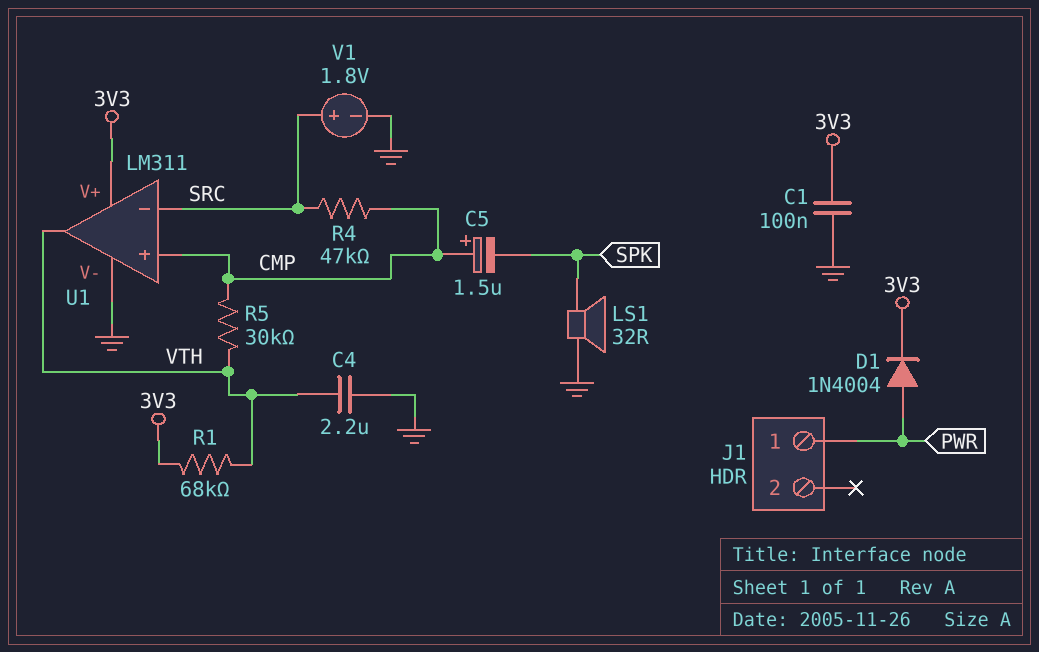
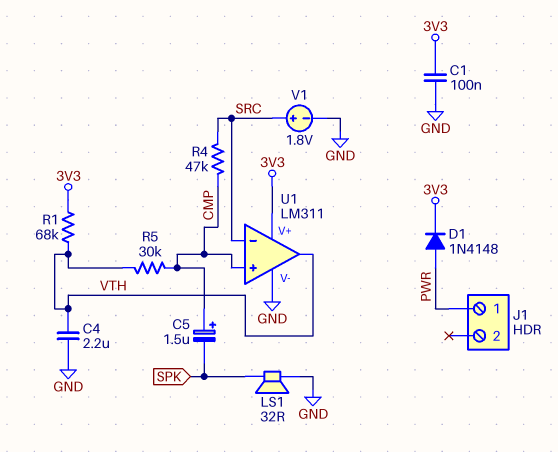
D1: diode 1N4004 (A PWR, K 3V3) -> diode 1N4148 (A PWR, K 3V3)

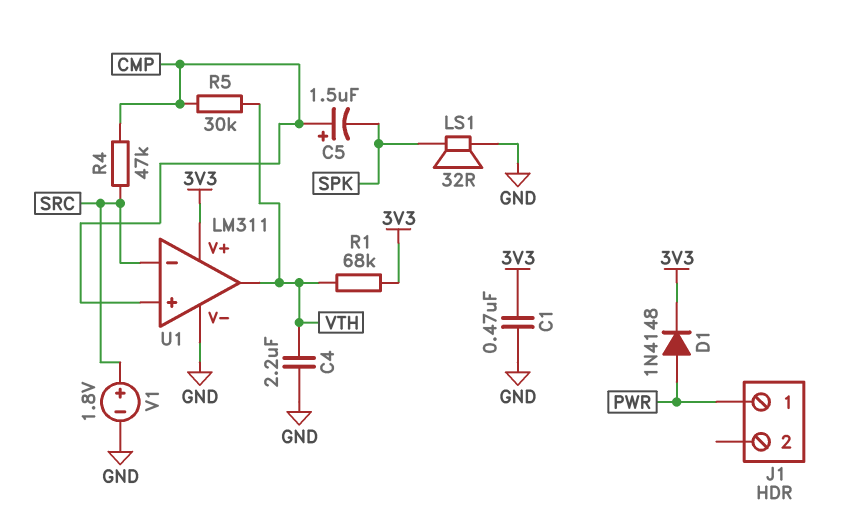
C1: 100nF (3V3, GND) -> 470nF (3V3, GND)

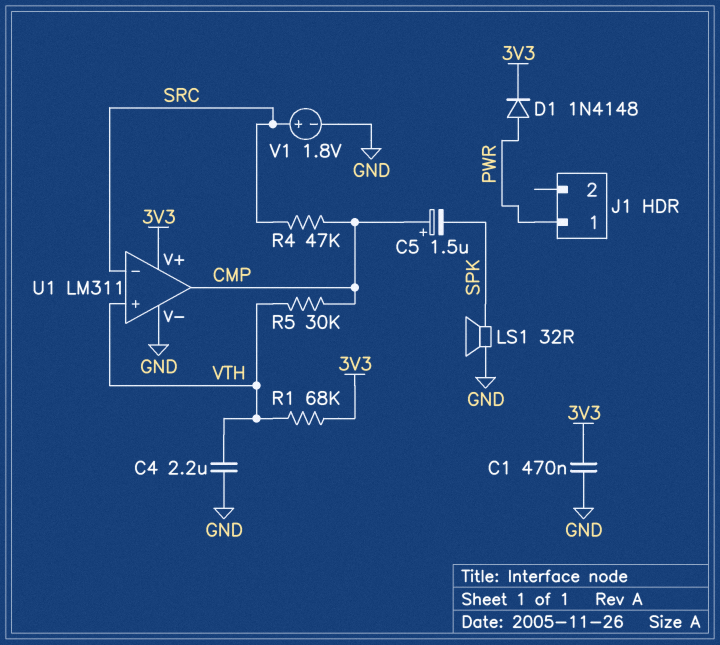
U1 pin in+: CMP -> VTH
U1 pin out: VTH -> CMP

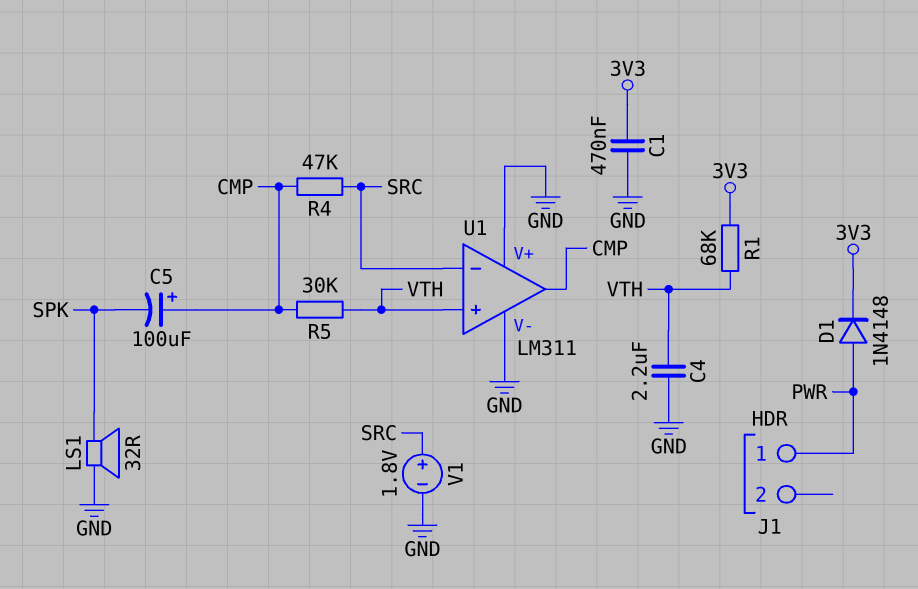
C5: 1.5uF (plus CMP, minus SPK) -> 100uF (plus CMP, minus SPK)
U1 pin V+: 3V3 -> GND

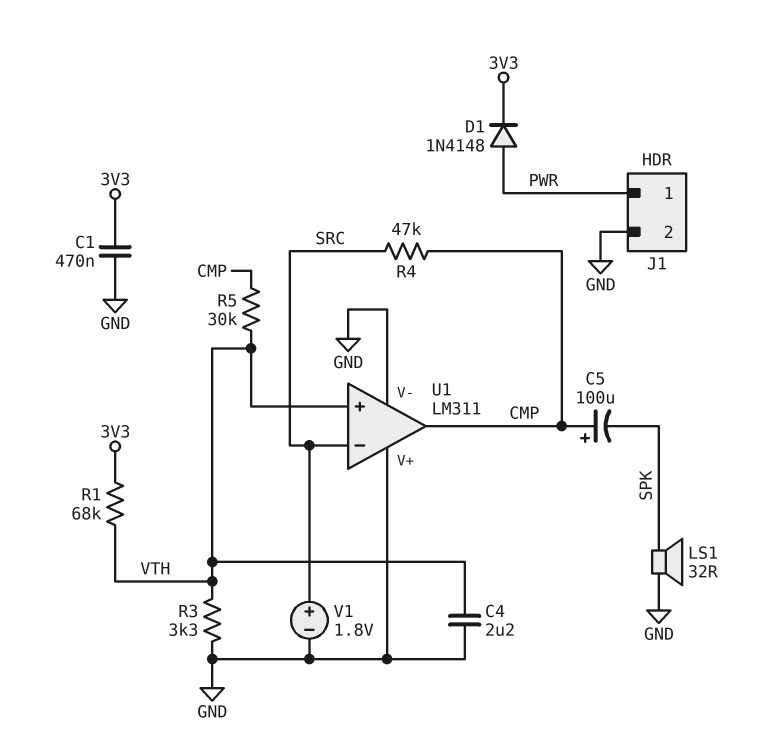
J1 pin 2: none -> GND
R3: none -> 3.3k (GND, VTH)

